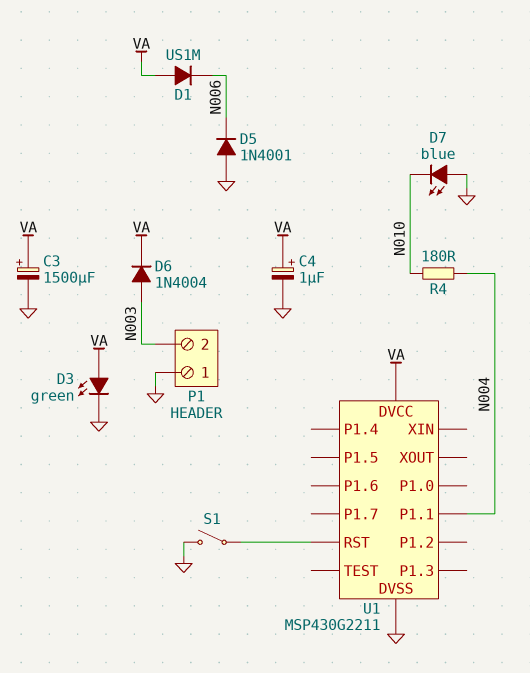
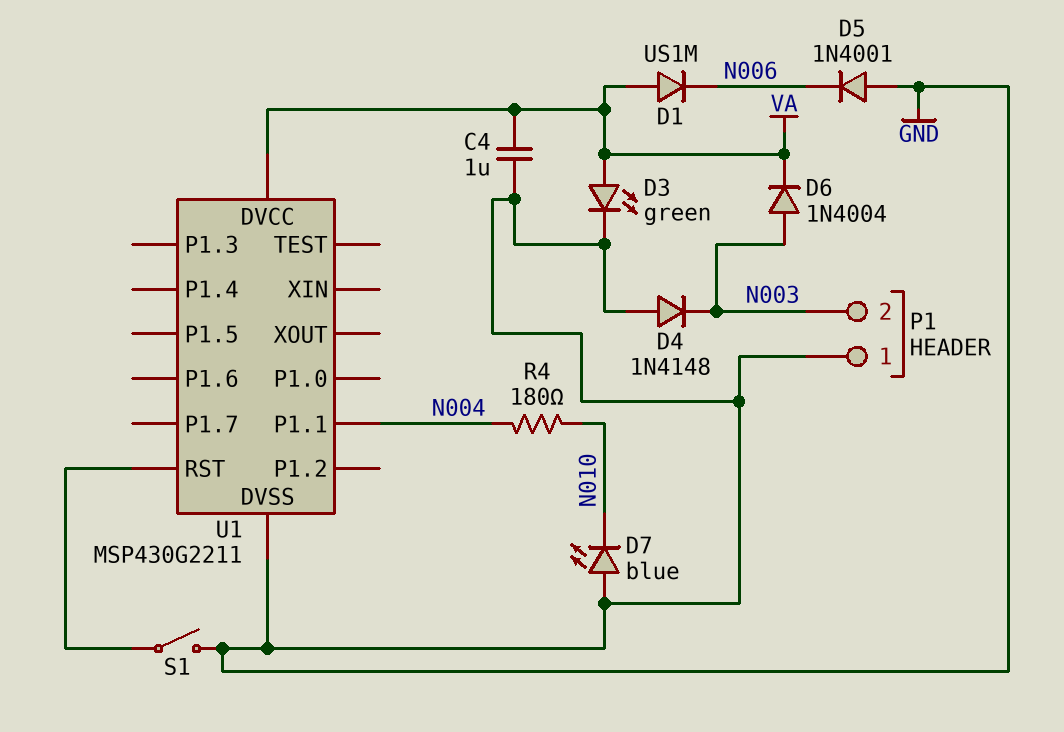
C3: 1500uF (plus VA, minus GND) -> none
C4: 1uF (plus VA, minus GND) -> 1uF (GND, VA)
D4: none -> diode 1N4148 (A GND, K N003)

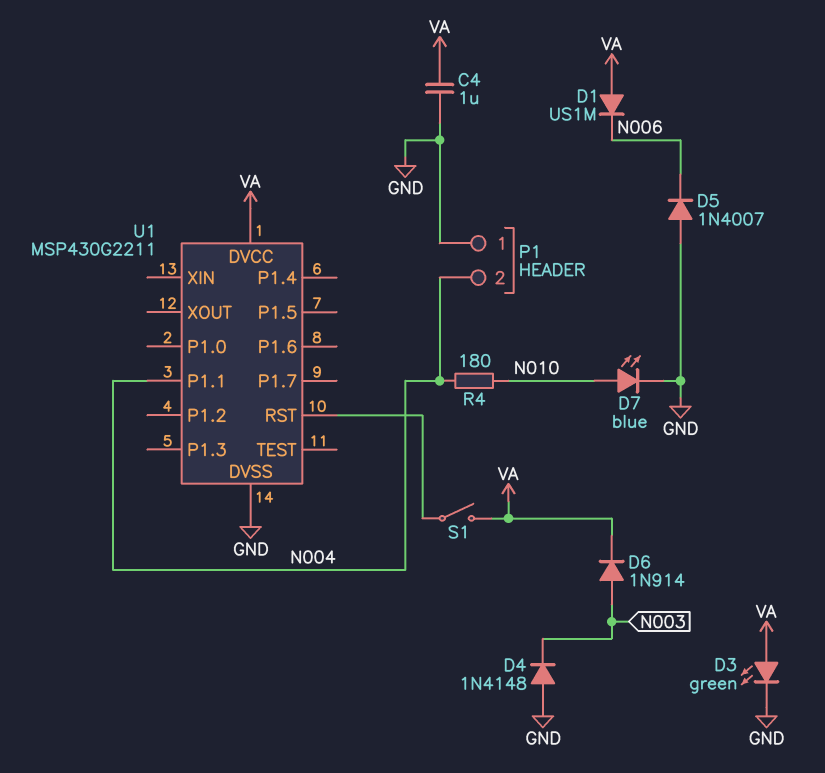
D5: diode 1N4001 (A GND, K N006) -> diode 1N4007 (A GND, K N006)
D6: diode 1N4004 (A N003, K VA) -> diode 1N914 (A N003, K VA)
D7: LED blue (A GND, K N010) -> LED blue (A N010, K GND)
P1 pin 2: N003 -> N004
S1: switch (GND, U1/RST) -> switch (U1/RST, VA)

